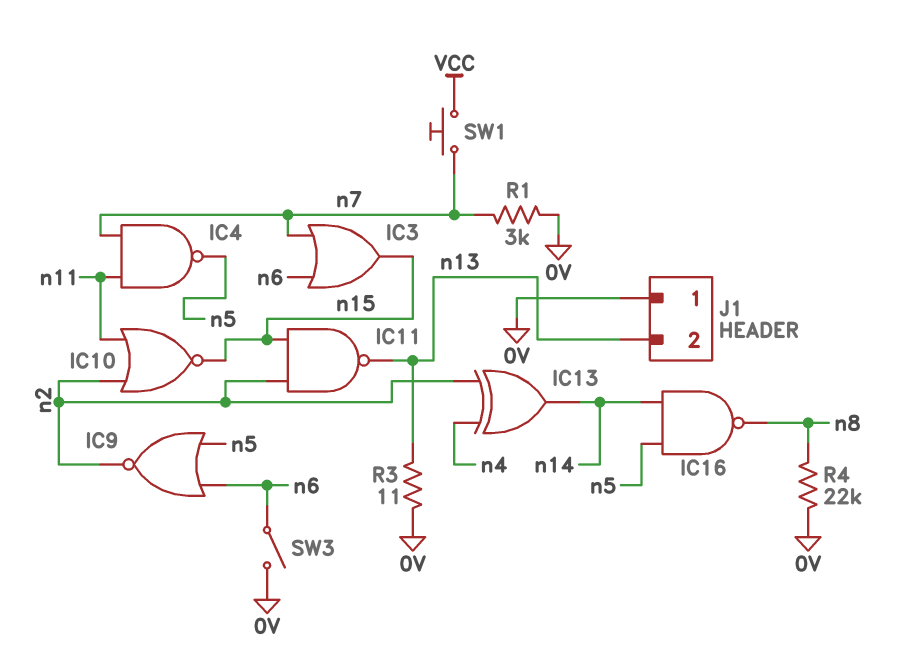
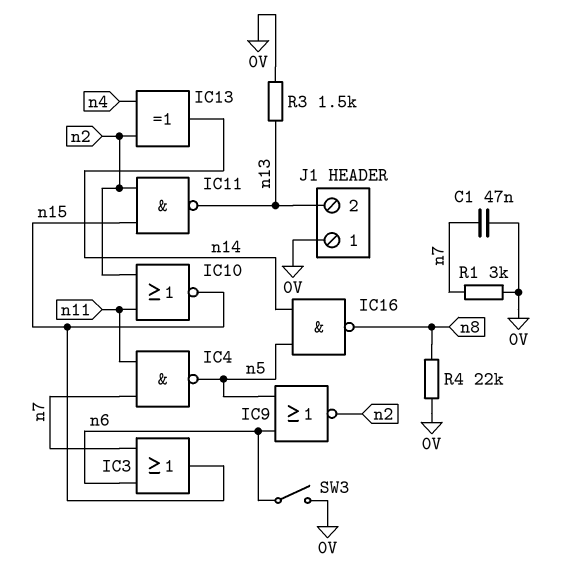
C1: none -> 47nF (0V, n7)
R3: 11 (0V, n13) -> 1.5k (0V, n13)
SW1: button (VCC, n7) -> none

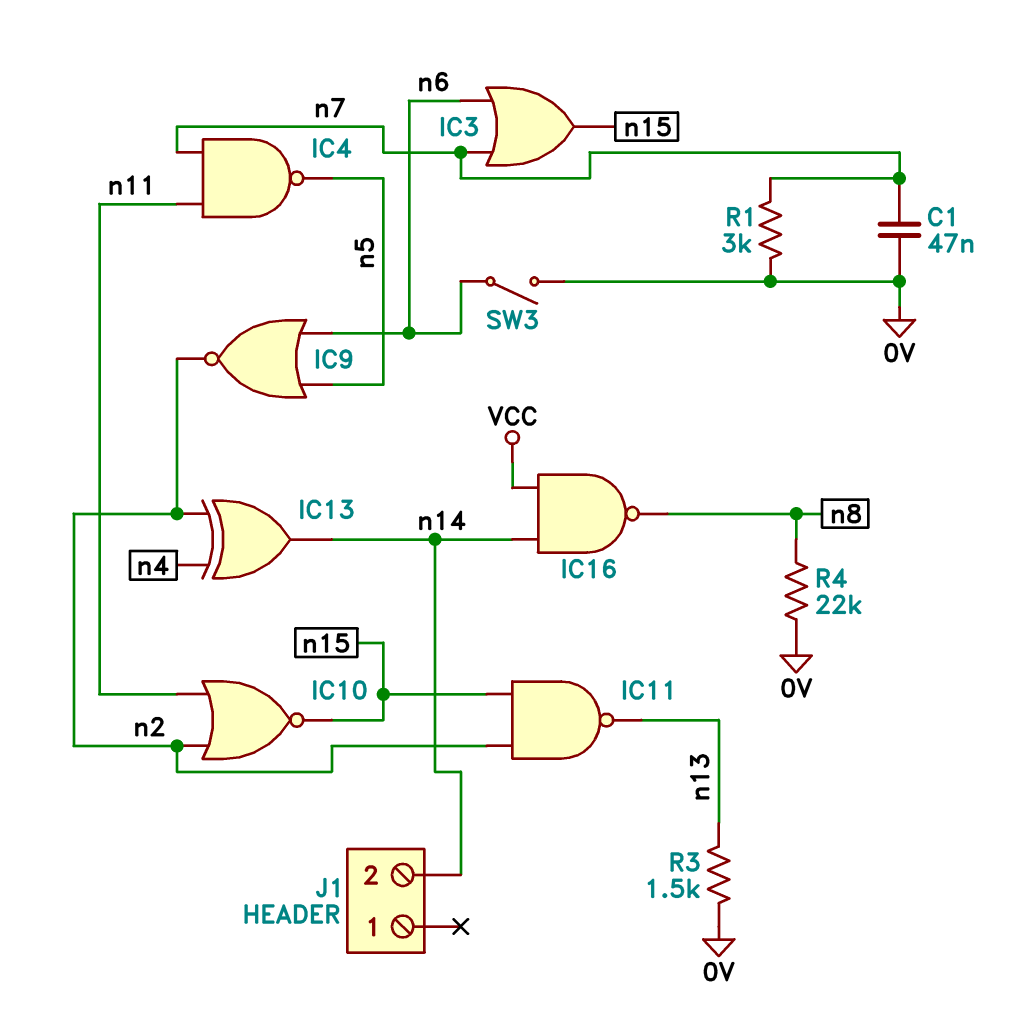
IC16: NAND (in n5, in n14, out n8) -> NAND (in VCC, in n14, out n8)
J1 pin 1: 0V -> none
J1 pin 2: n13 -> n14

